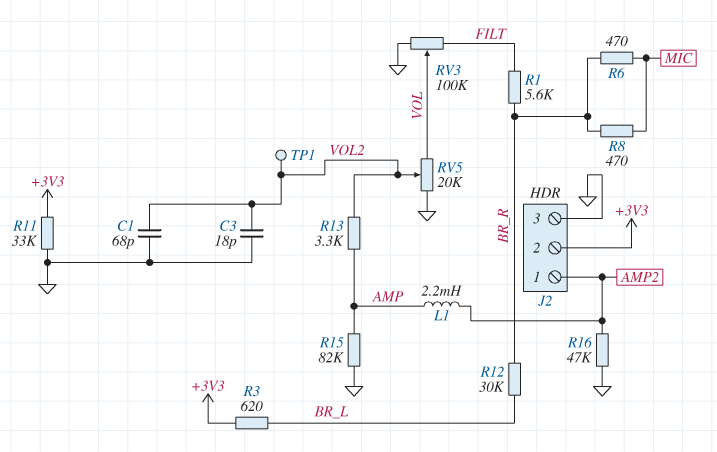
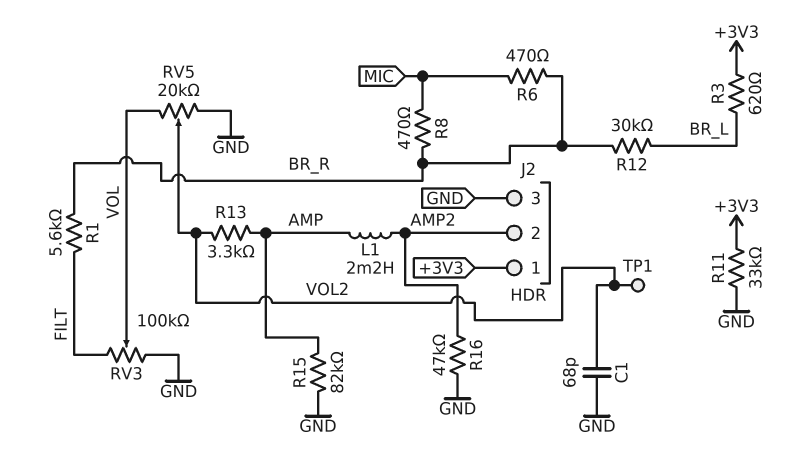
C3: 18pF (GND, VOL2) -> none
J2 pin 1: AMP2 -> +3V3
J2 pin 2: +3V3 -> AMP2

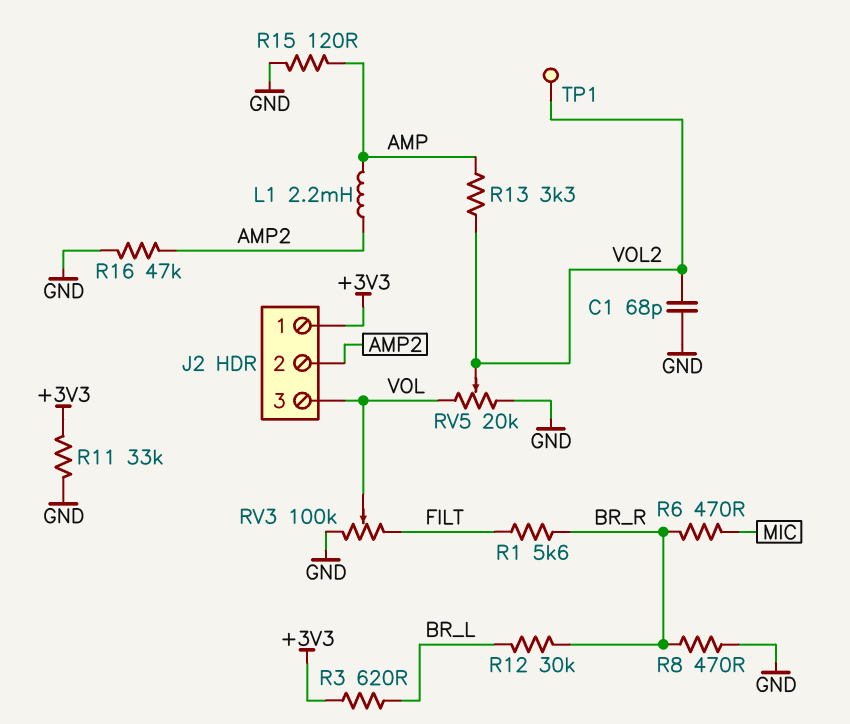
J2 pin 3: GND -> VOL
R8: 470 (BR_R, MIC) -> 470 (BR_R, GND)
R15: 82k (AMP, GND) -> 120 (AMP, GND)

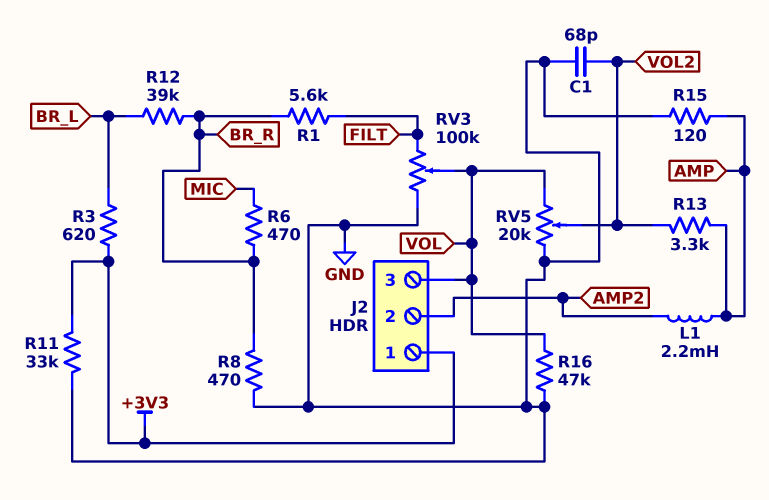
R12: 30k (BR_L, BR_R) -> 39k (BR_L, BR_R)
R16: 47k (AMP2, GND) -> 47k (GND, VOL)
TP1: test point (VOL2) -> none

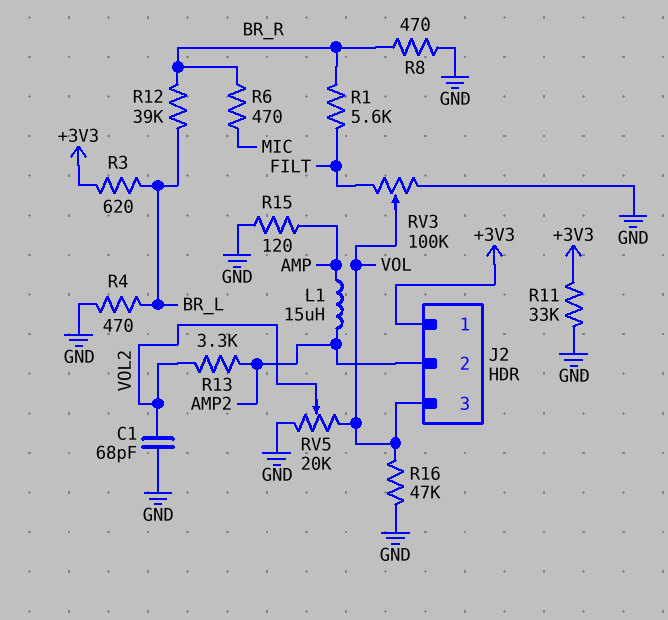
L1: 2.2mH (AMP, AMP2) -> 15uH (AMP, AMP2)
R4: none -> 470 (BR_L, GND)
R13: 3.3k (AMP, VOL2) -> 3.3k (AMP2, VOL2)

